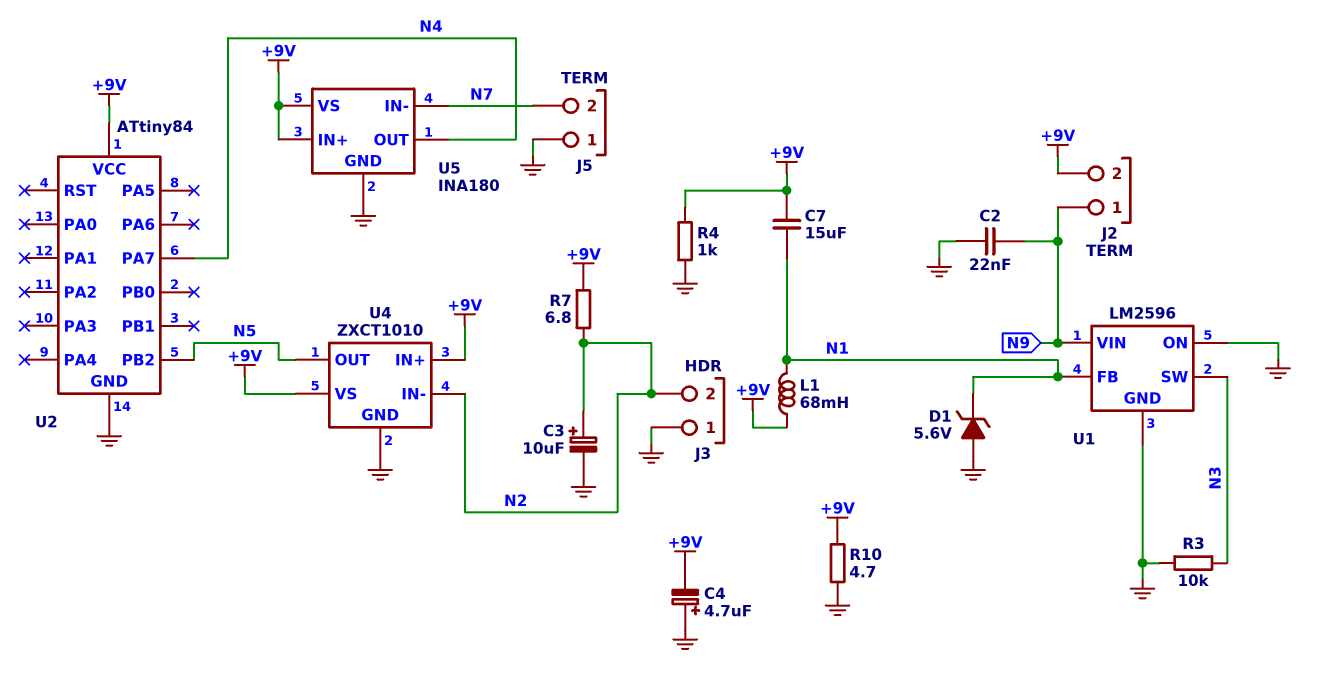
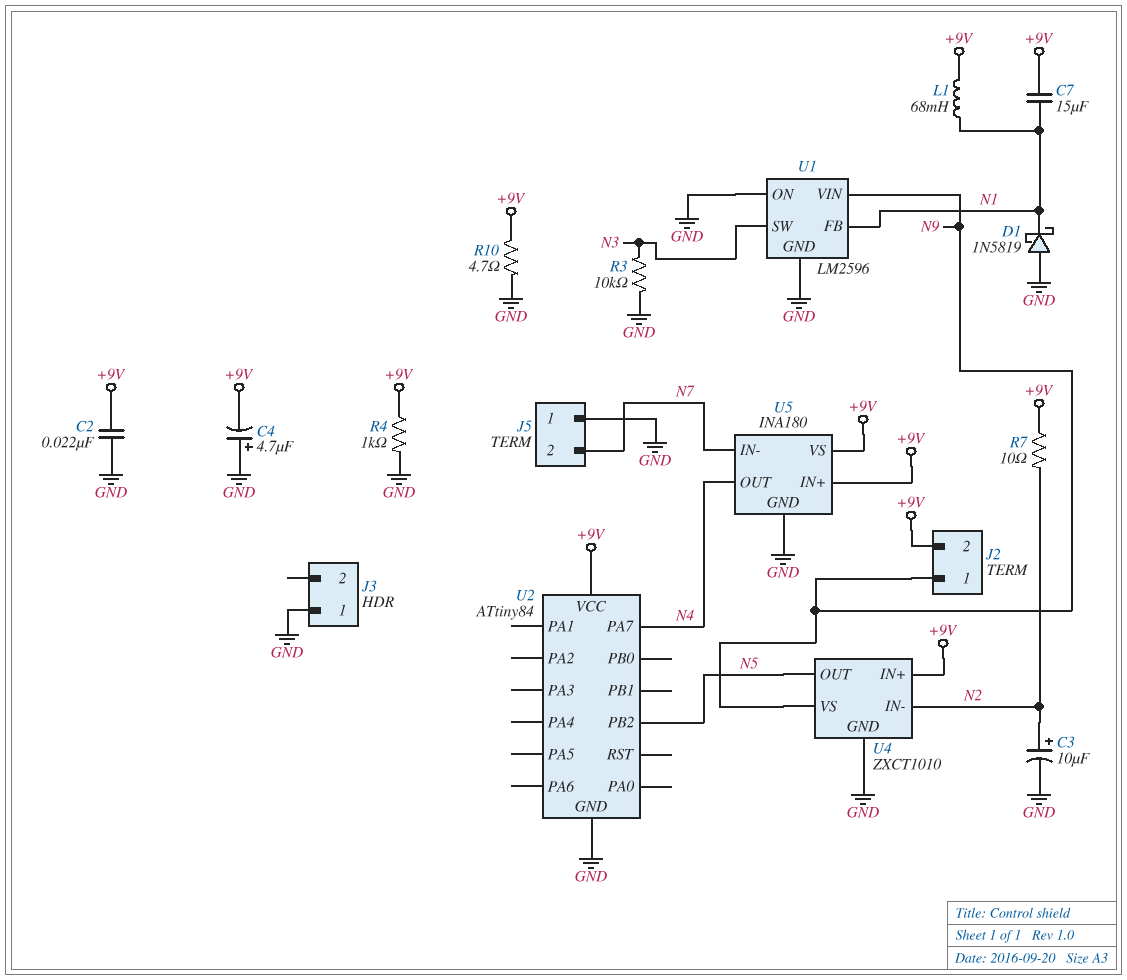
C2: 22nF (GND, N9) -> 22nF (+9V, GND)
D1: zener 5.6V (A GND, K N1) -> schottky 1N5819 (A GND, K N1)
J3 pin 2: N2 -> none
R7: 6.8 (+9V, N2) -> 10 (+9V, N2)
U4 pin VS: +9V -> N9

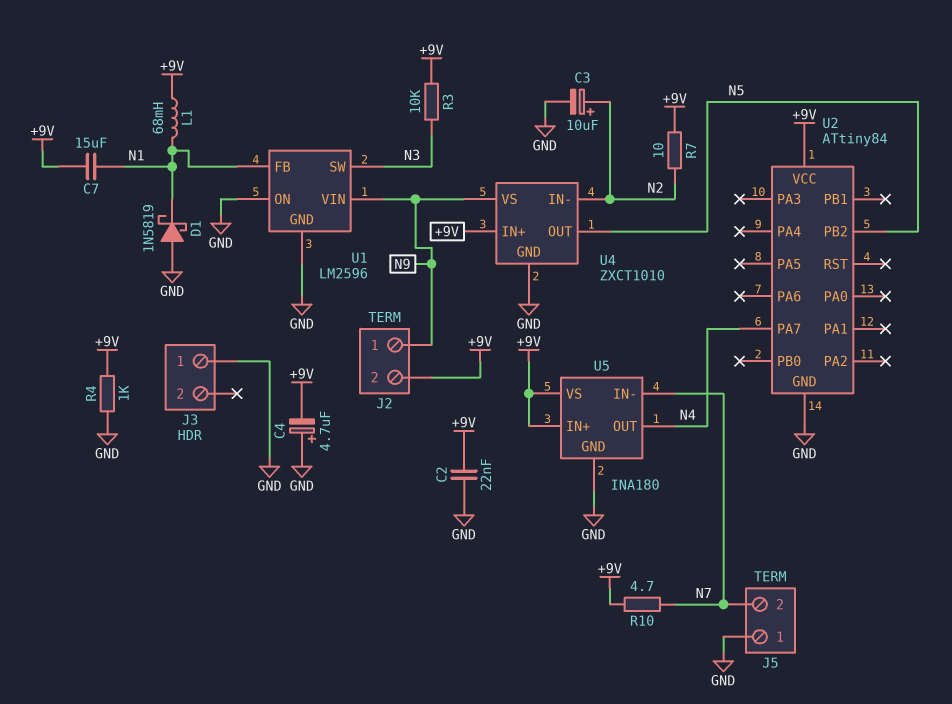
R3: 10k (GND, N3) -> 10k (+9V, N3)
R10: 4.7 (+9V, GND) -> 4.7 (+9V, N7)

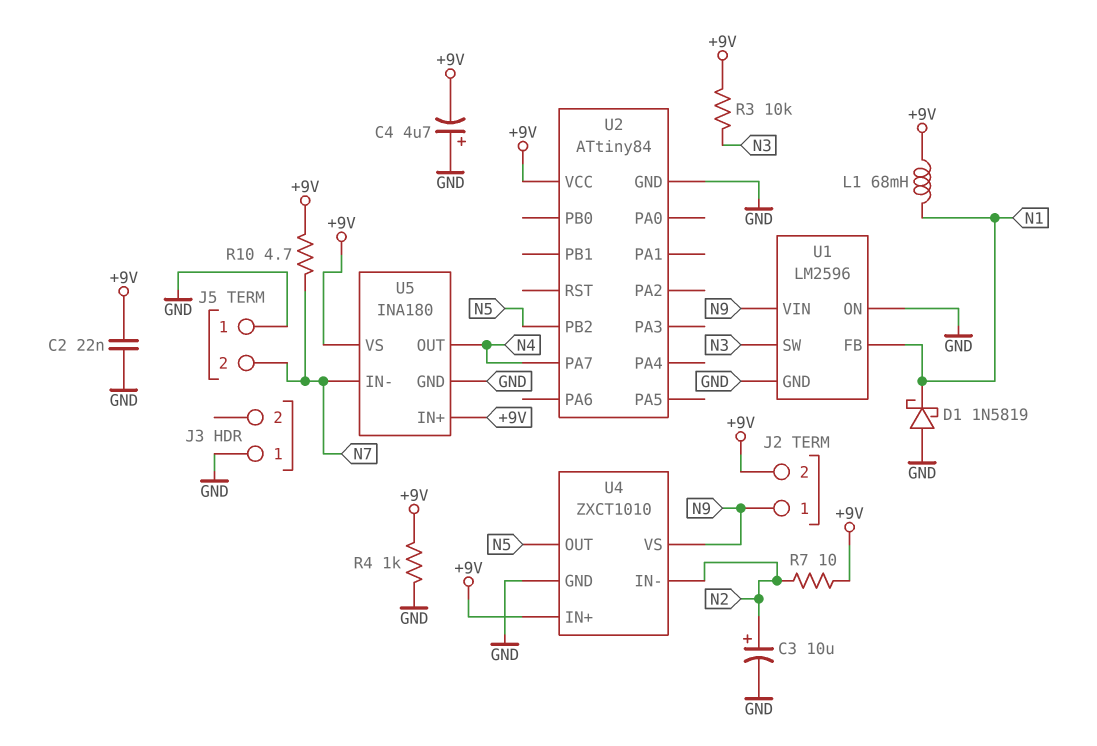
C7: 15uF (+9V, N1) -> none

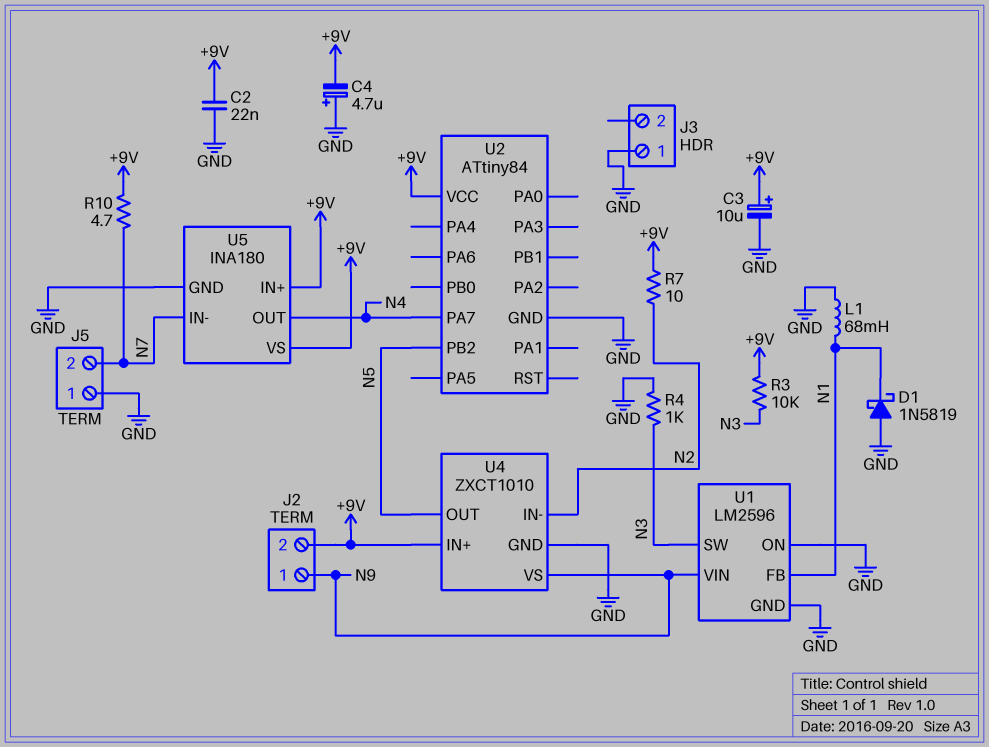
C3: 10uF (plus N2, minus GND) -> 10uF (plus +9V, minus GND)
L1: 68mH (+9V, N1) -> 68mH (GND, N1)
R4: 1k (+9V, GND) -> 1k (GND, N3)

